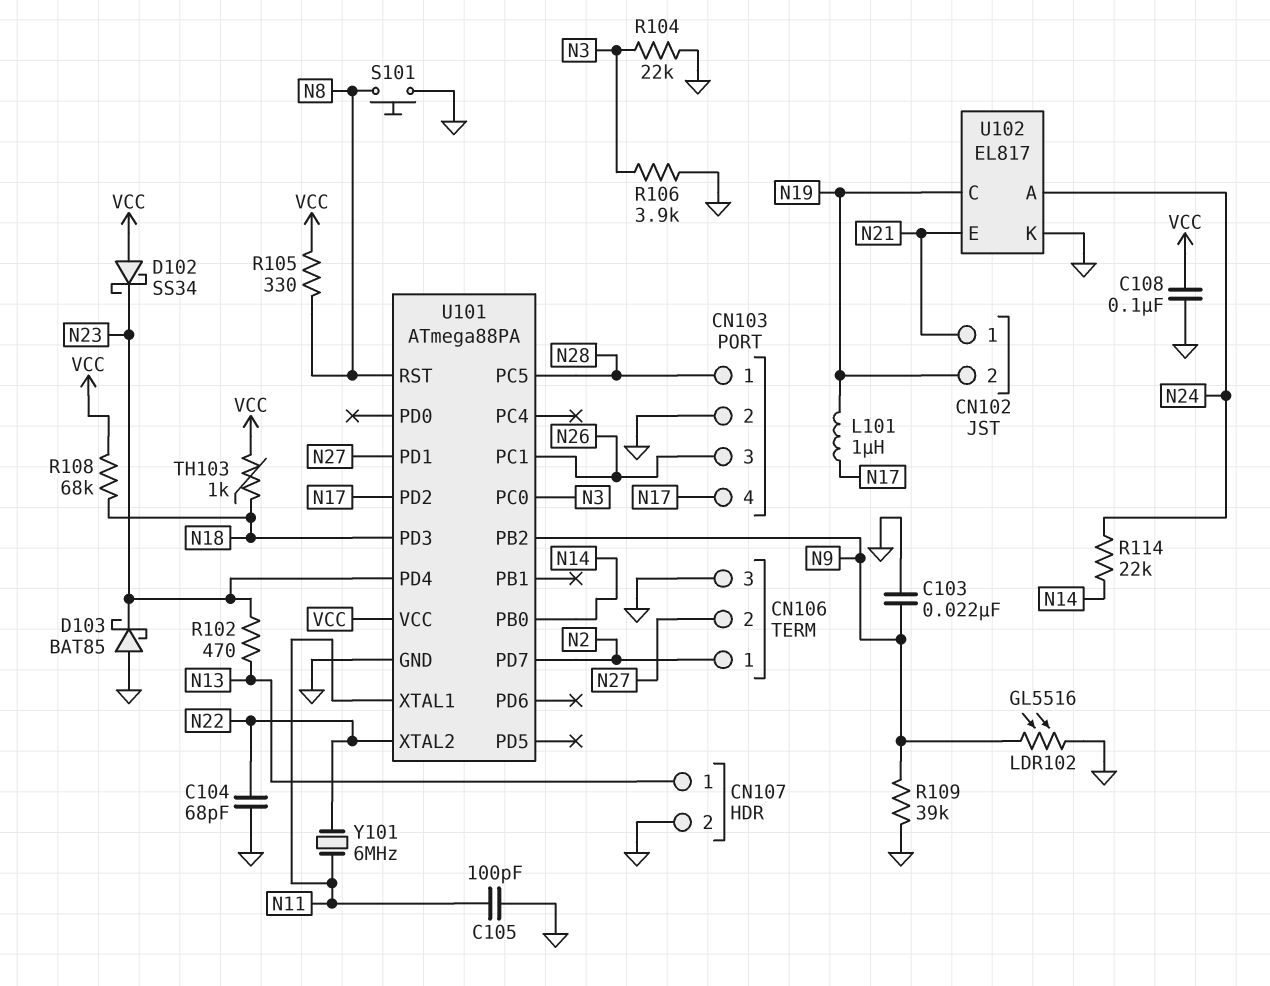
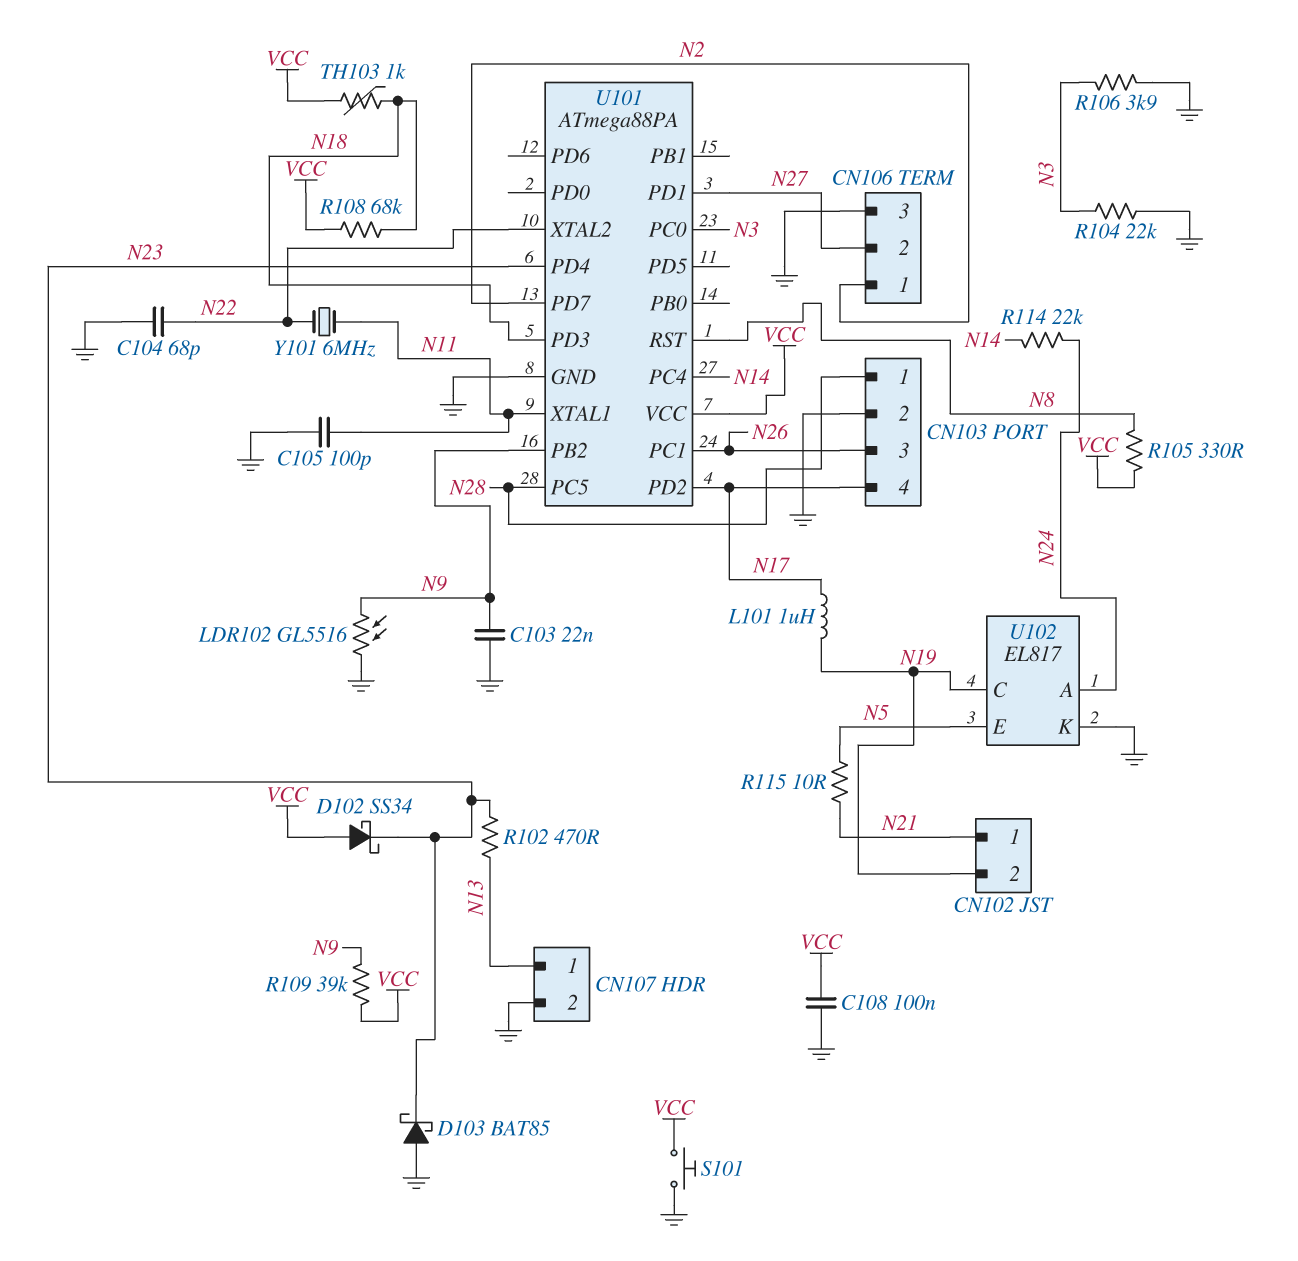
R109: 39k (GND, N9) -> 39k (N9, VCC)
R115: none -> 10 (N5, N21)
S101: button (GND, N8) -> button (GND, VCC)
U101 pin PB0: N14 -> none
U101 pin PC4: none -> N14
U102 pin E: N21 -> N5

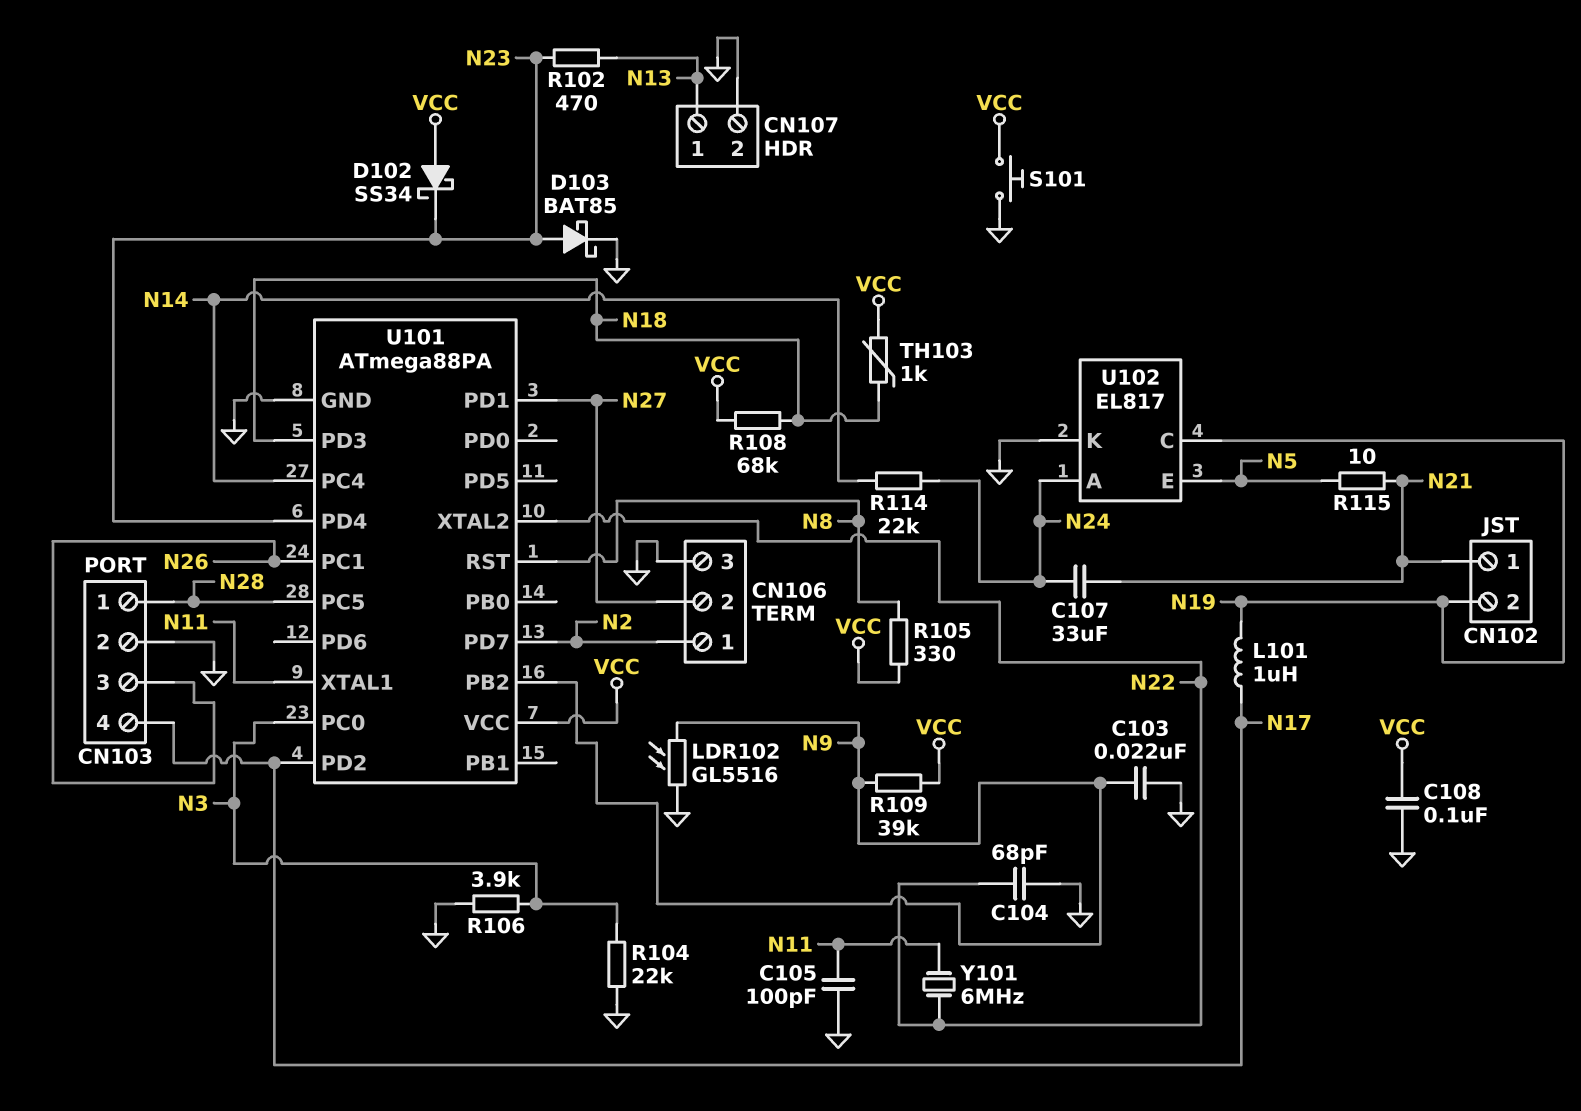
C107: none -> 33uF (N21, N24)
D103: schottky BAT85 (A GND, K N23) -> schottky BAT85 (A N23, K GND)

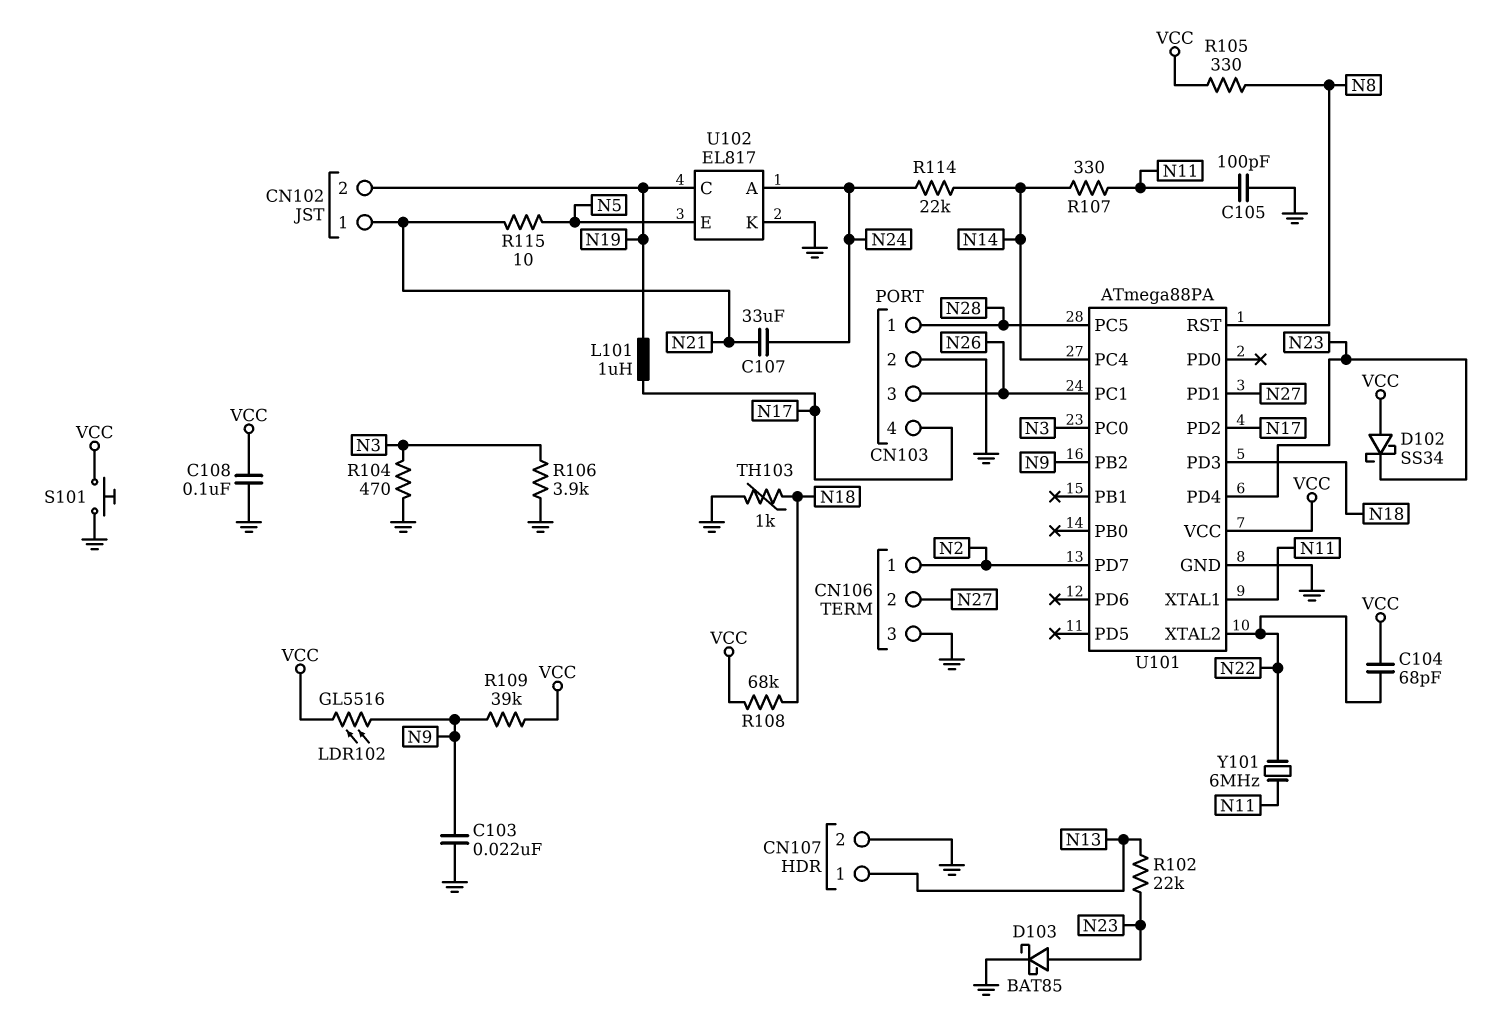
C104: 68pF (GND, N22) -> 68pF (N22, VCC)
LDR102: GL5516 (GND, N9) -> GL5516 (N9, VCC)
R102: 470 (N13, N23) -> 22k (N13, N23)
R104: 22k (GND, N3) -> 470 (GND, N3)
R107: none -> 330 (N11, N14)
TH103: 1k (N18, VCC) -> 1k (GND, N18)

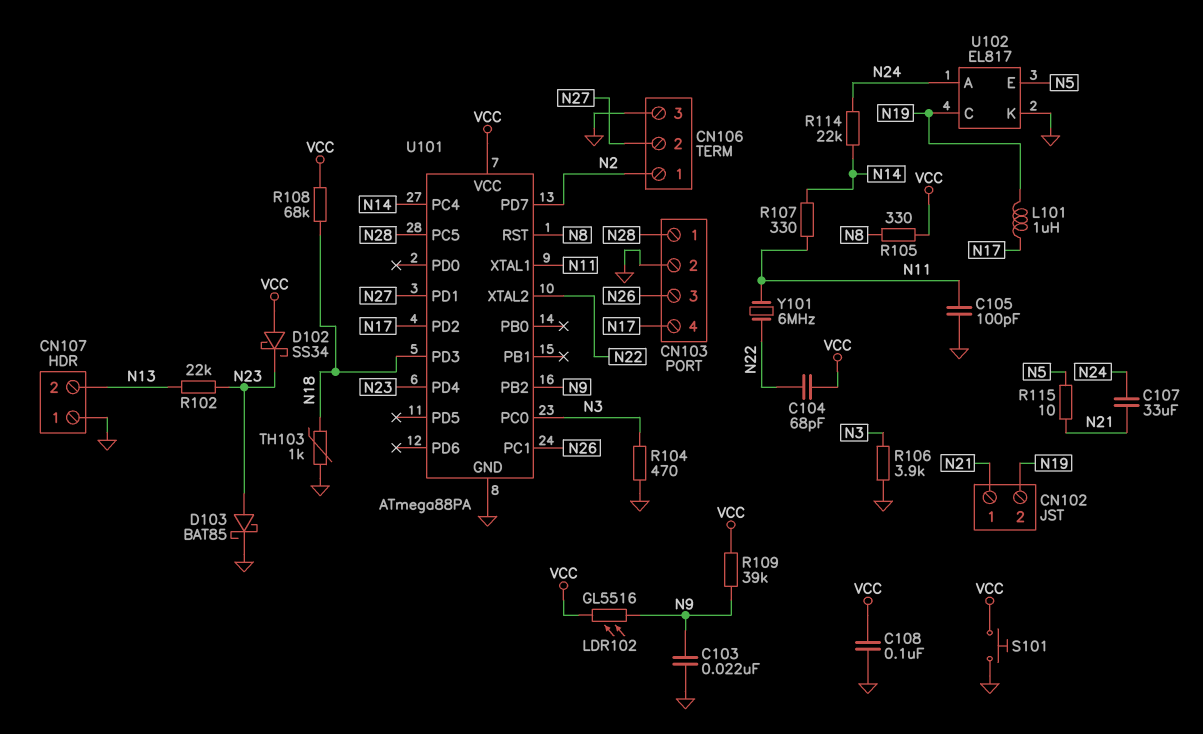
CN107 pin 1: N13 -> GND
CN107 pin 2: GND -> N13

